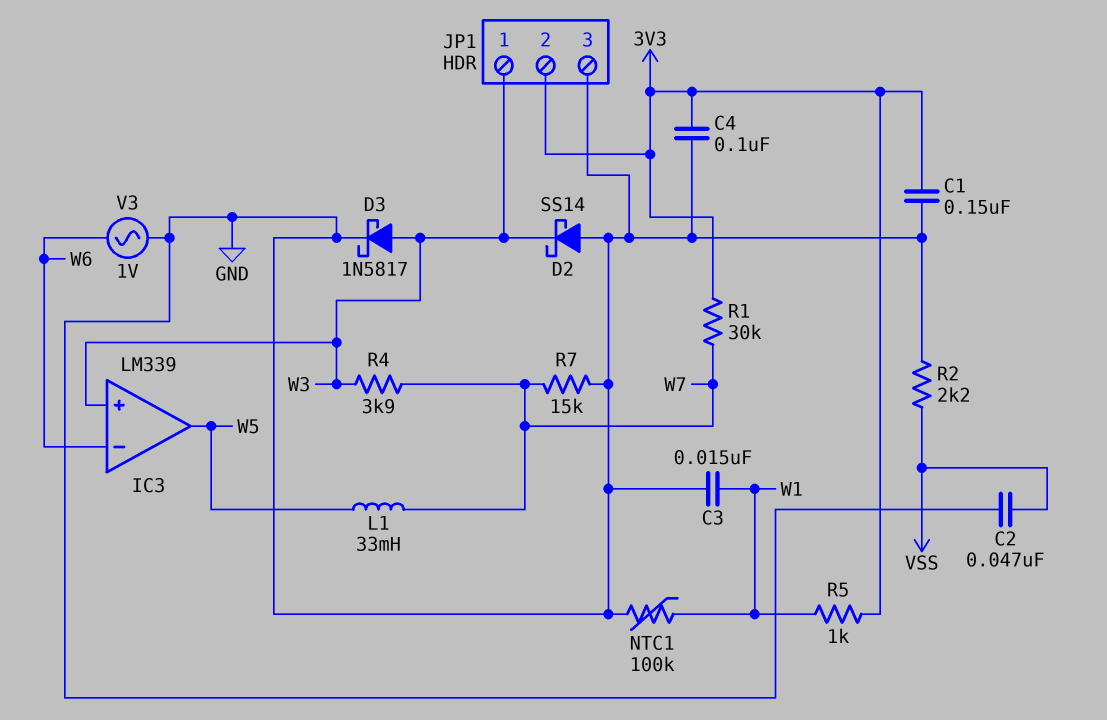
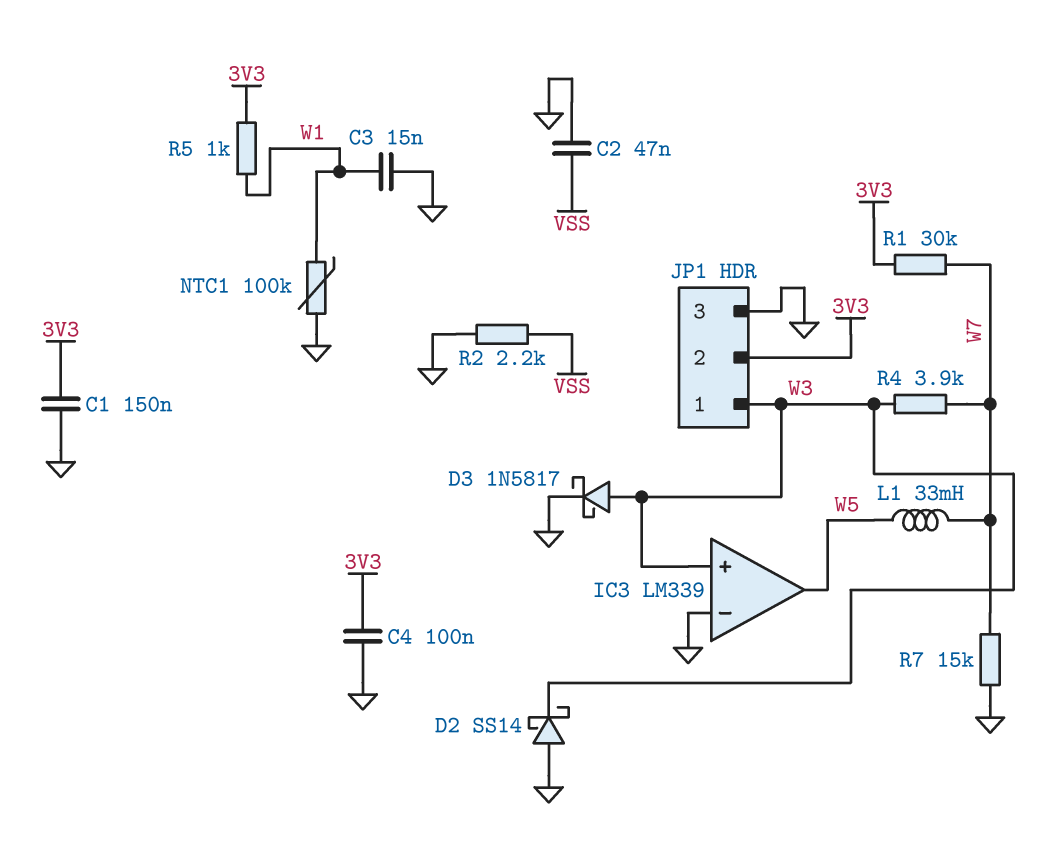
IC3 pin in-: W6 -> GND
V3: AC 1V (GND, W6) -> none

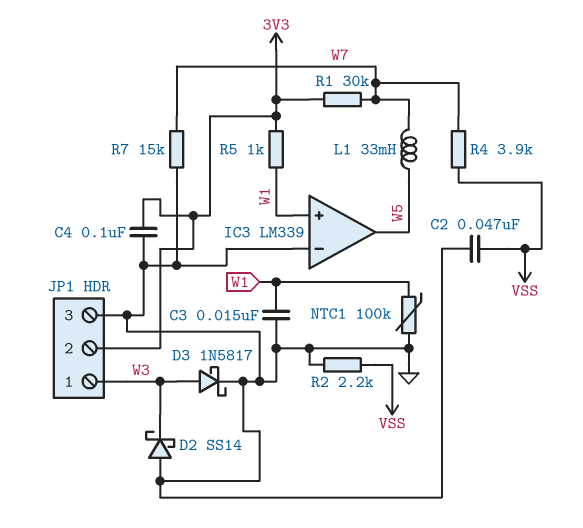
C1: 150nF (3V3, GND) -> none
IC3 pin in+: W3 -> W1
R4: 3.9k (W3, W7) -> 3.9k (VSS, W7)

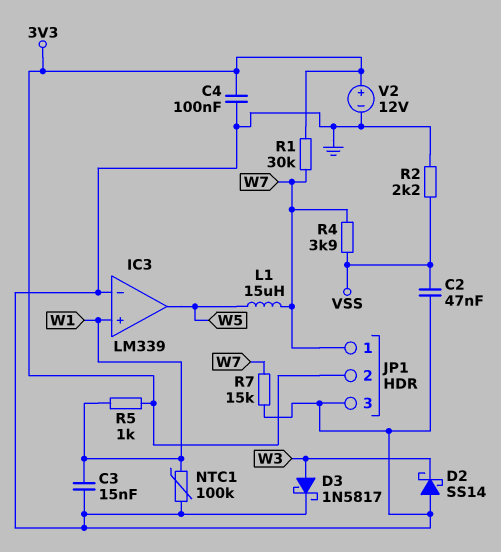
JP1 pin 1: W3 -> W7
L1: 33mH (W5, W7) -> 15uH (W5, W7)
V2: none -> 12V (plus 3V3, minus GND)

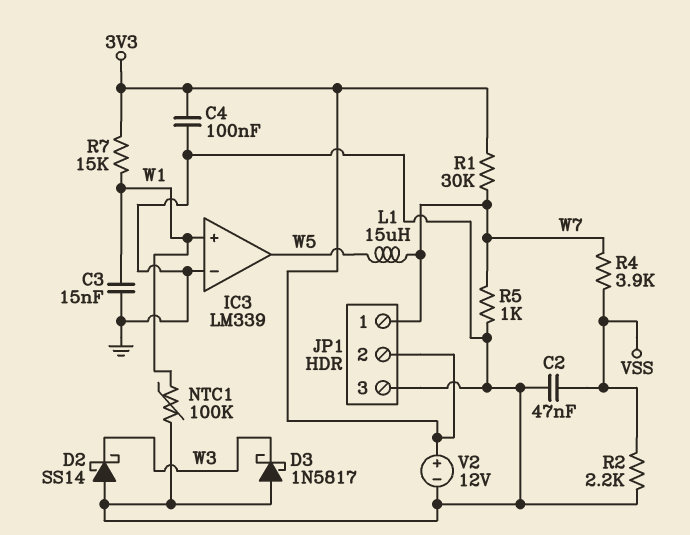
D3: schottky 1N5817 (A W3, K GND) -> schottky 1N5817 (A GND, K W3)
R5: 1k (3V3, W1) -> 1k (GND, W7)
R7: 15k (GND, W7) -> 15k (3V3, W1)

